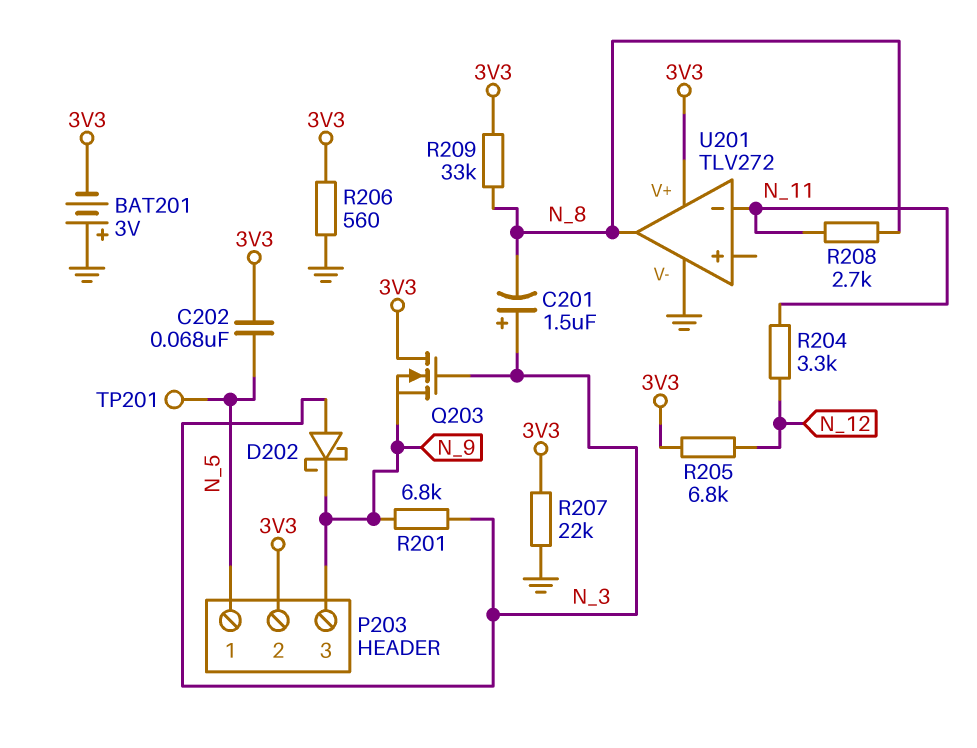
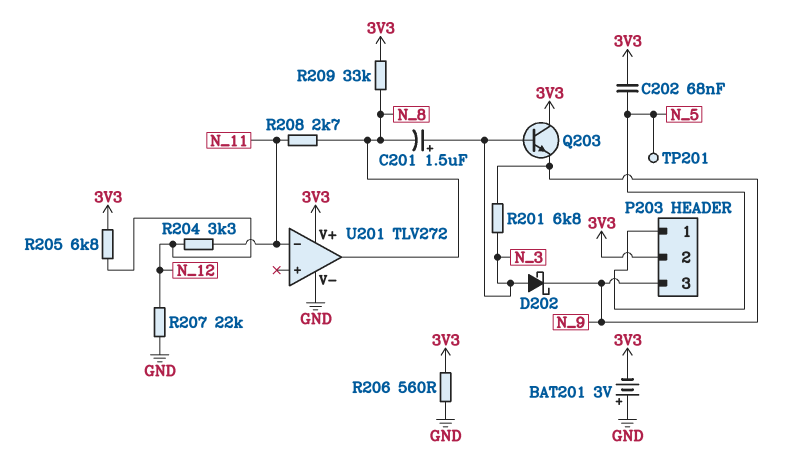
Q203: NMOS (G N_3, D 3V3, S N_9) -> NPN (B N_3, C 3V3, E N_9)
R207: 22k (3V3, GND) -> 22k (GND, N_12)

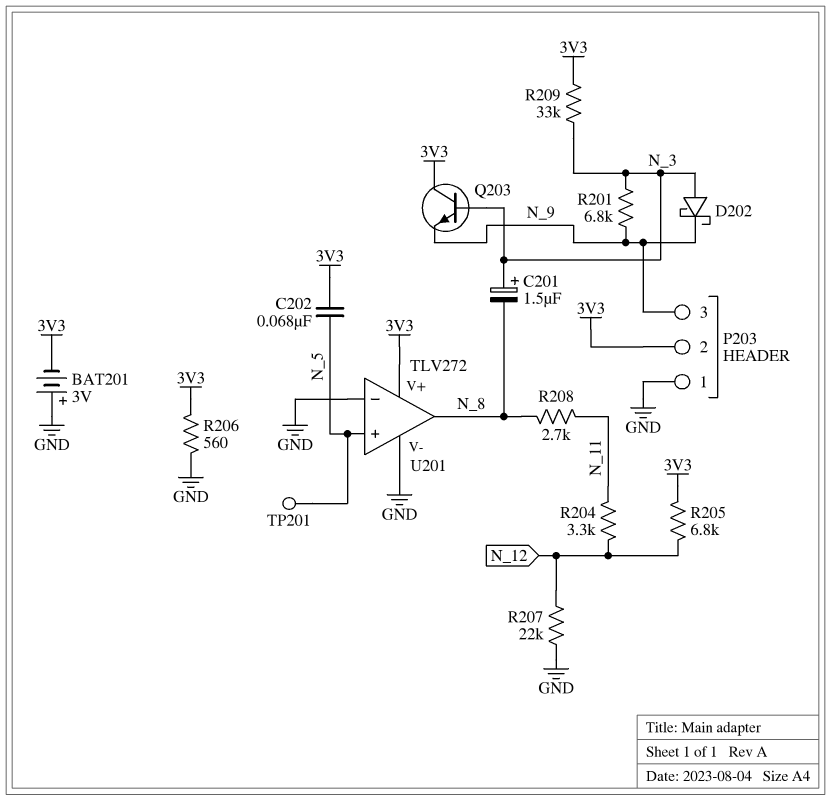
P203 pin 1: N_5 -> GND
R209: 33k (3V3, N_8) -> 33k (3V3, N_3)
U201 pin in+: none -> N_5
U201 pin in-: N_11 -> GND

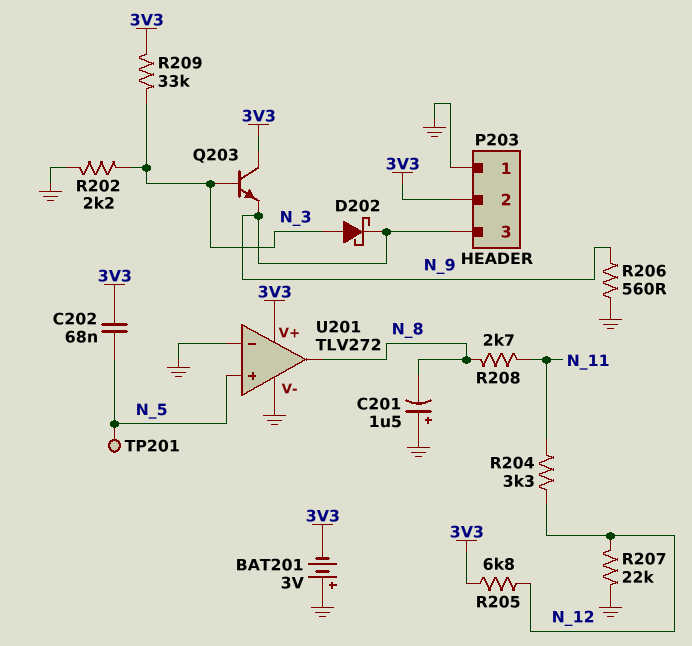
C201: 1.5uF (plus N_3, minus N_8) -> 1.5uF (plus GND, minus N_8)
R201: 6.8k (N_3, N_9) -> none
R202: none -> 2.2k (GND, N_3)
R206: 560 (3V3, GND) -> 560 (GND, N_9)

